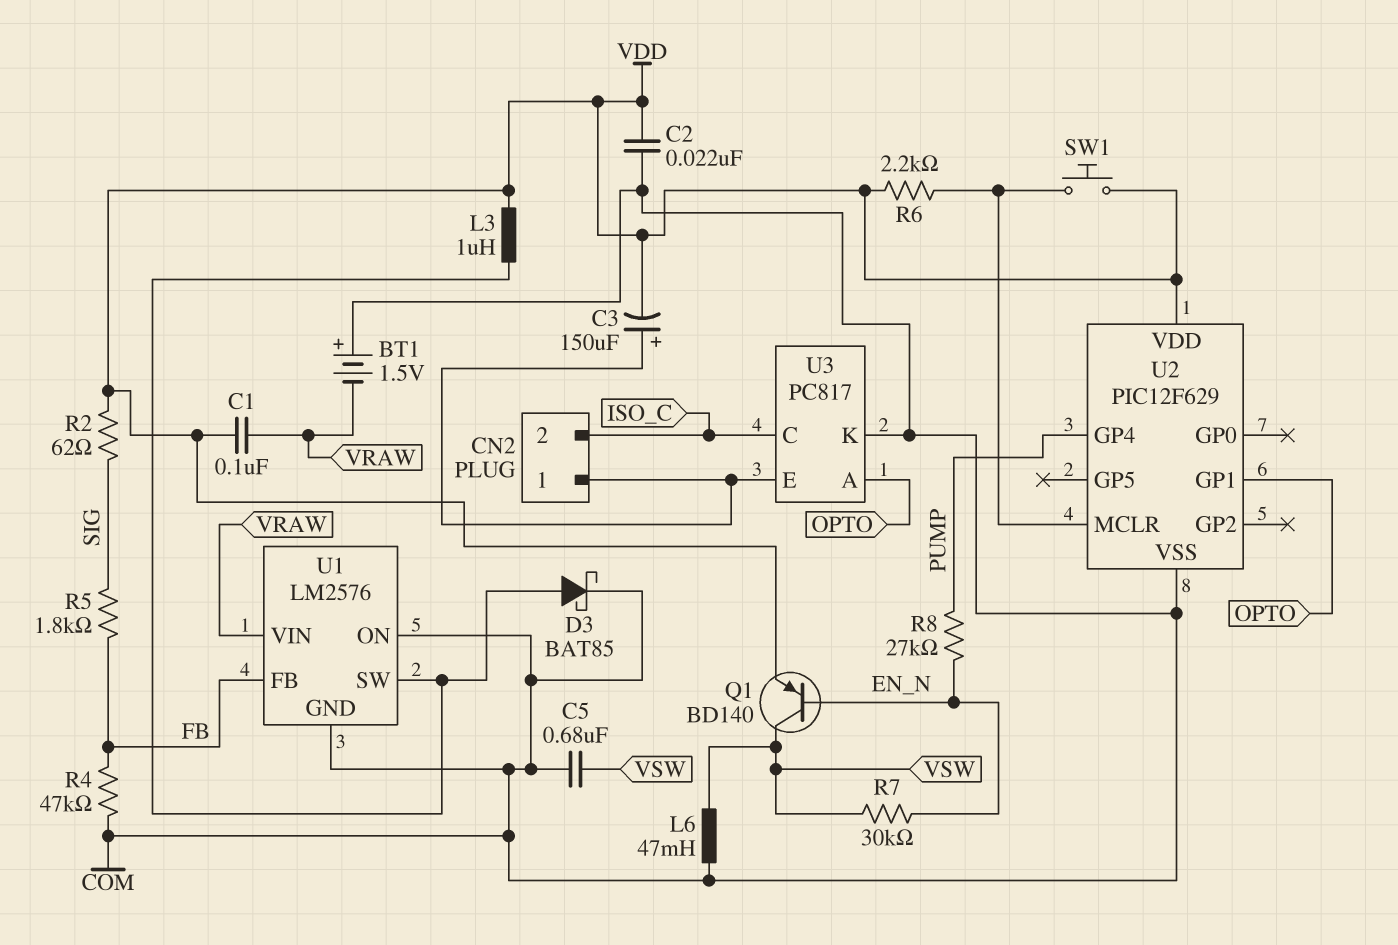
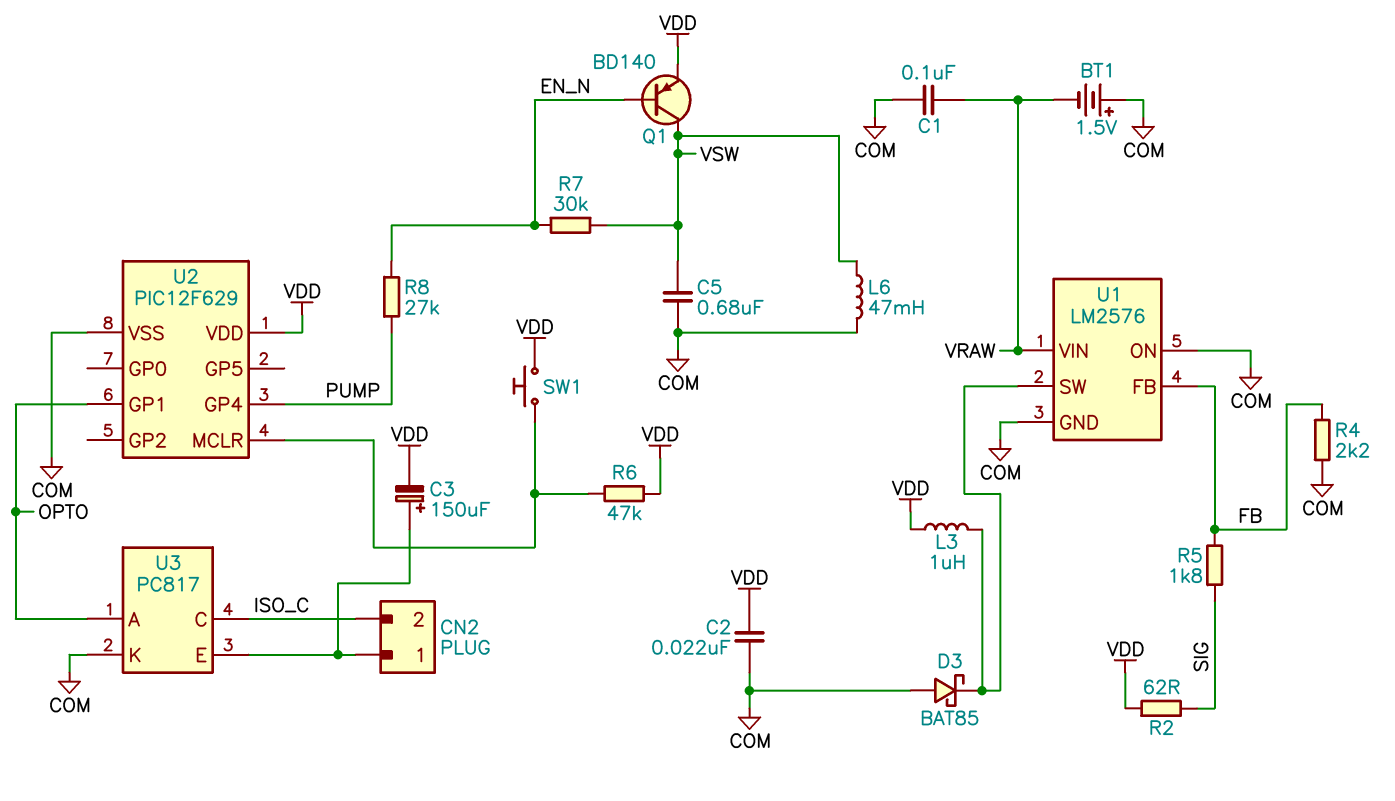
C1: 100nF (VDD, VRAW) -> 100nF (COM, VRAW)
D3: schottky BAT85 (A U1/SW, K COM) -> schottky BAT85 (A COM, K U1/SW)
R4: 47k (COM, FB) -> 2.2k (COM, FB)
R6: 2.2k (U2/MCLR, VDD) -> 47k (U2/MCLR, VDD)

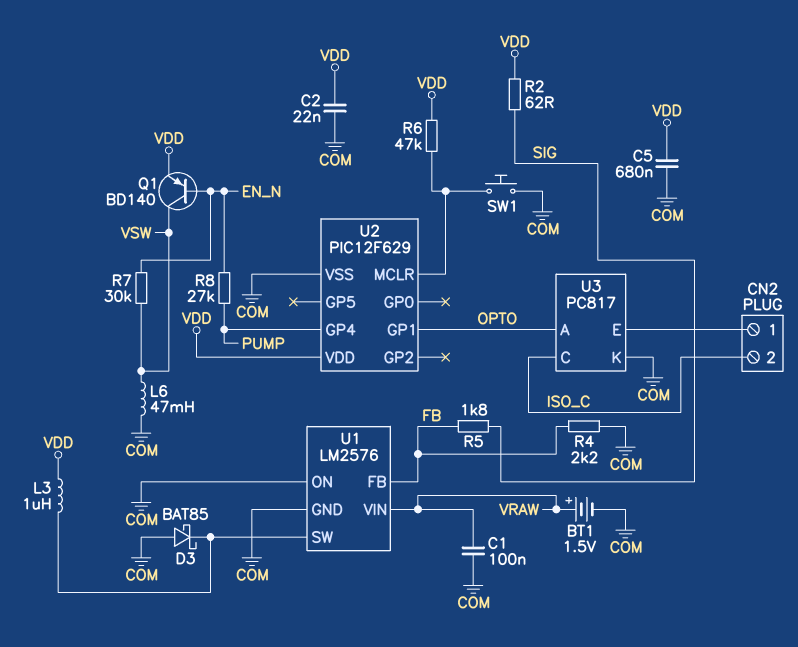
BT1: 1.5V (plus COM, minus VRAW) -> 1.5V (plus VRAW, minus COM)
C3: 150uF (plus CN2/1, minus VDD) -> none
C5: 680nF (COM, VSW) -> 680nF (COM, VDD)
SW1: button (U2/MCLR, VDD) -> button (COM, U2/MCLR)

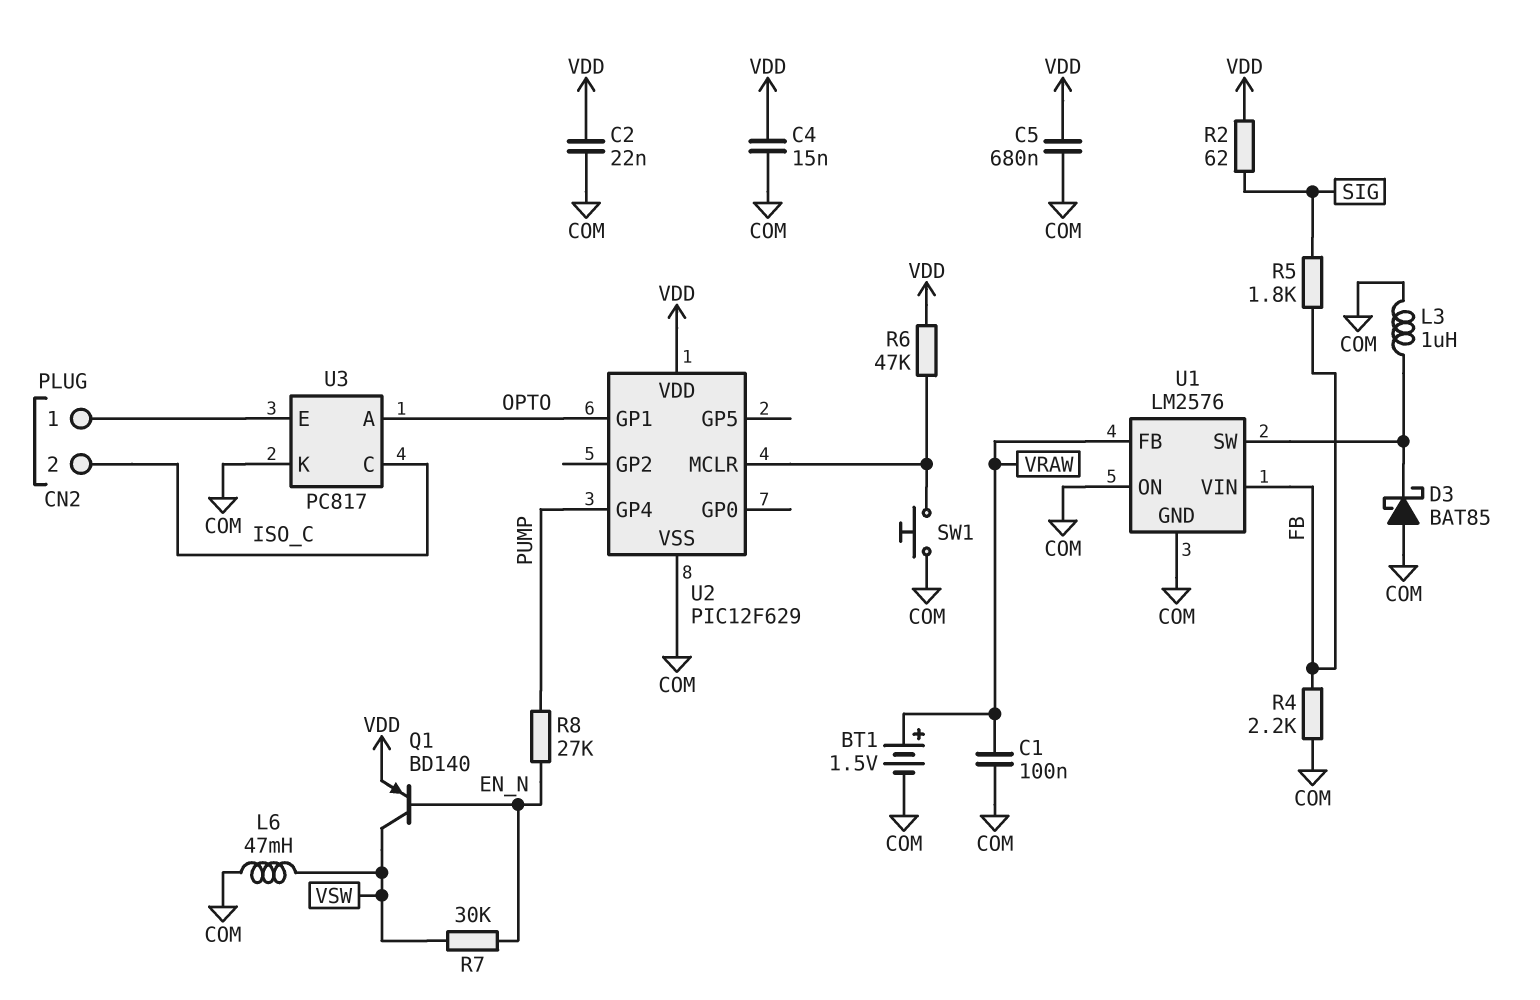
C4: none -> 15nF (COM, VDD)
L3: 1uH (U1/SW, VDD) -> 1uH (COM, U1/SW)
U1 pin FB: FB -> VRAW
U1 pin VIN: VRAW -> FB

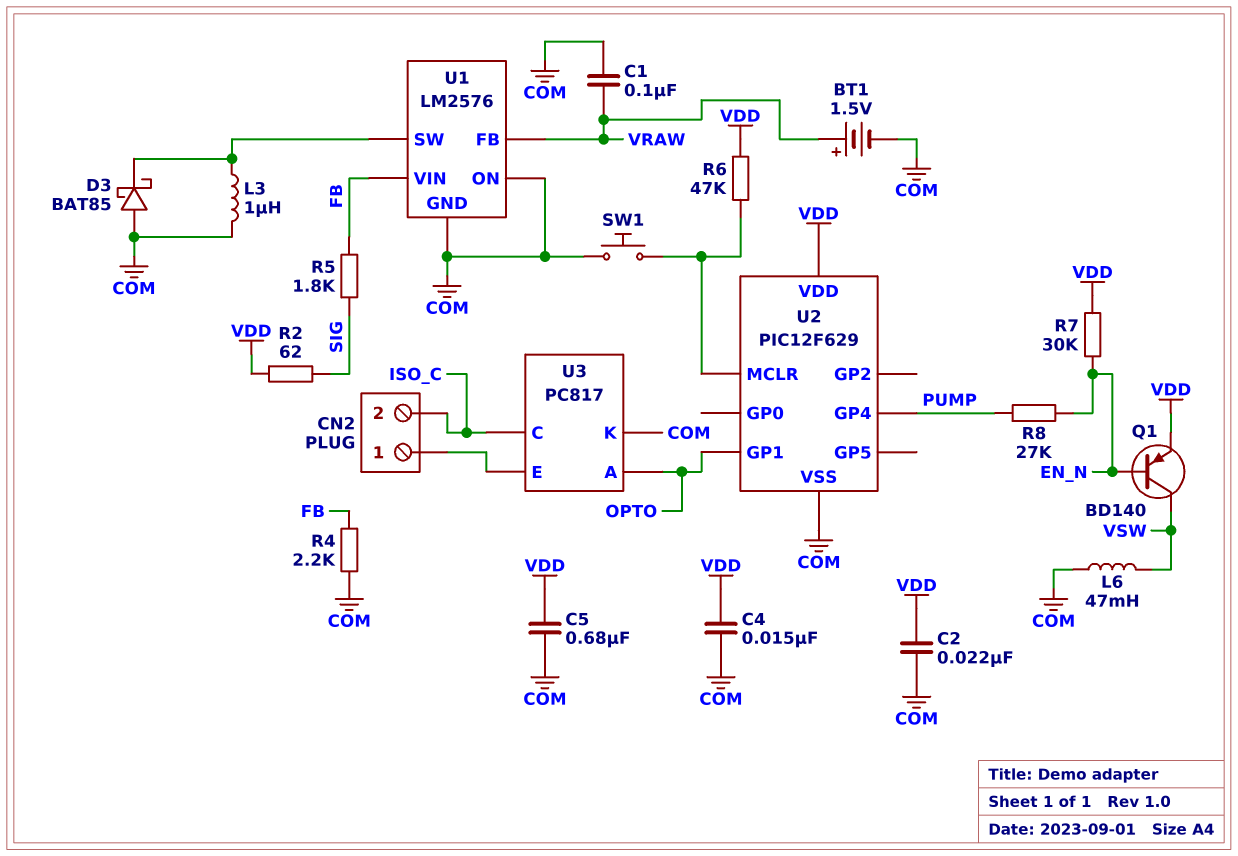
R7: 30k (EN_N, VSW) -> 30k (EN_N, VDD)

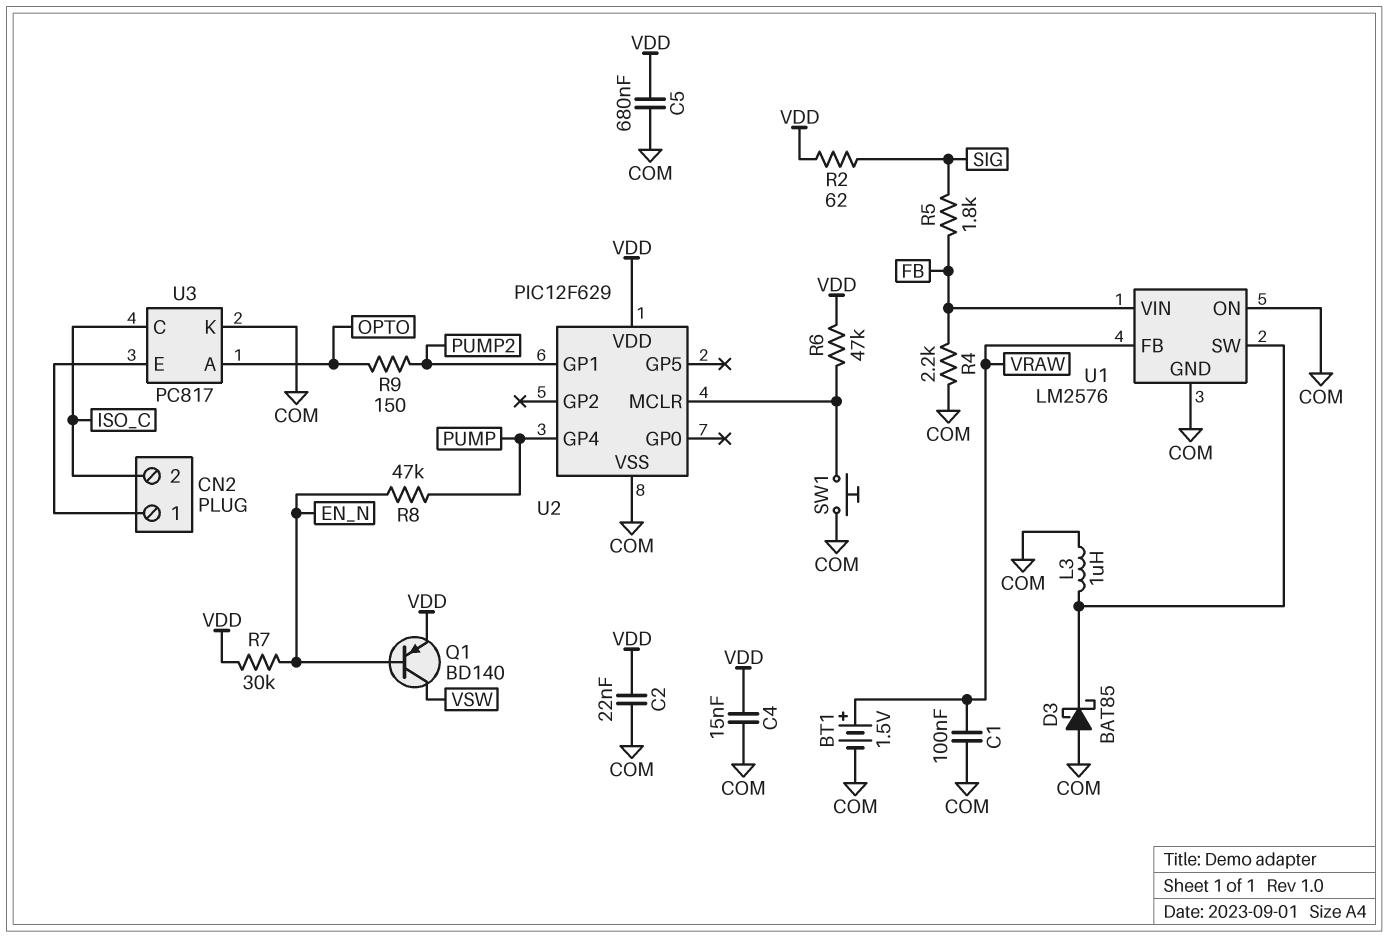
L6: 47mH (COM, VSW) -> none
R8: 27k (EN_N, PUMP) -> 47k (EN_N, PUMP)
R9: none -> 150 (OPTO, PUMP2)
U2 pin GP1: OPTO -> PUMP2

